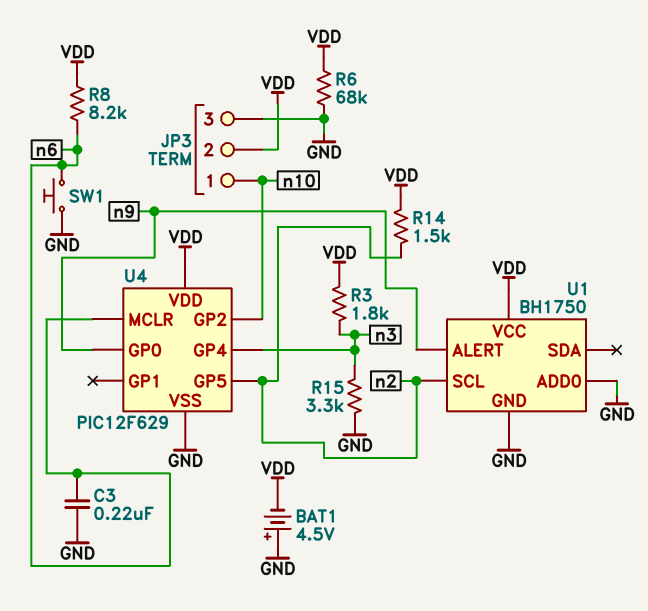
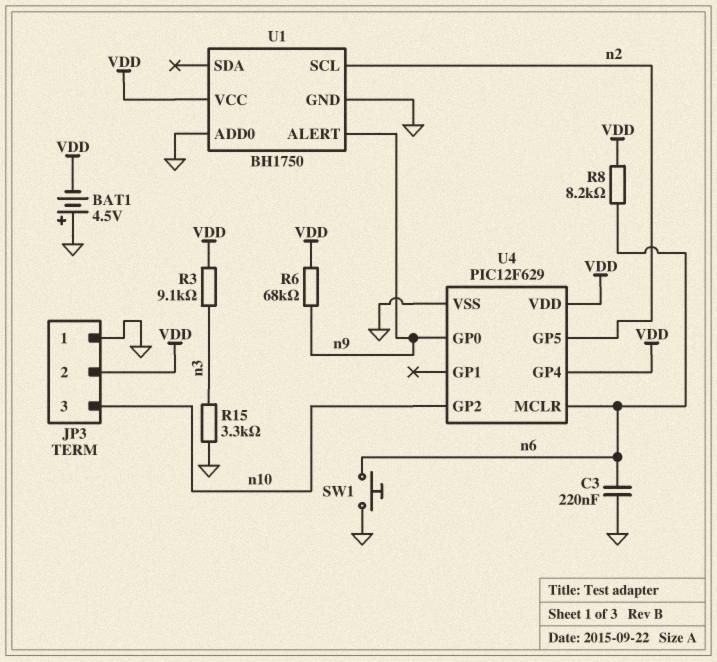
JP3 pin 1: n10 -> GND
JP3 pin 3: GND -> n10
R3: 1.8k (VDD, n3) -> 9.1k (VDD, n3)
R6: 68k (GND, VDD) -> 68k (VDD, n9)
R14: 1.5k (VDD, n2) -> none
U4 pin GP4: n3 -> VDD

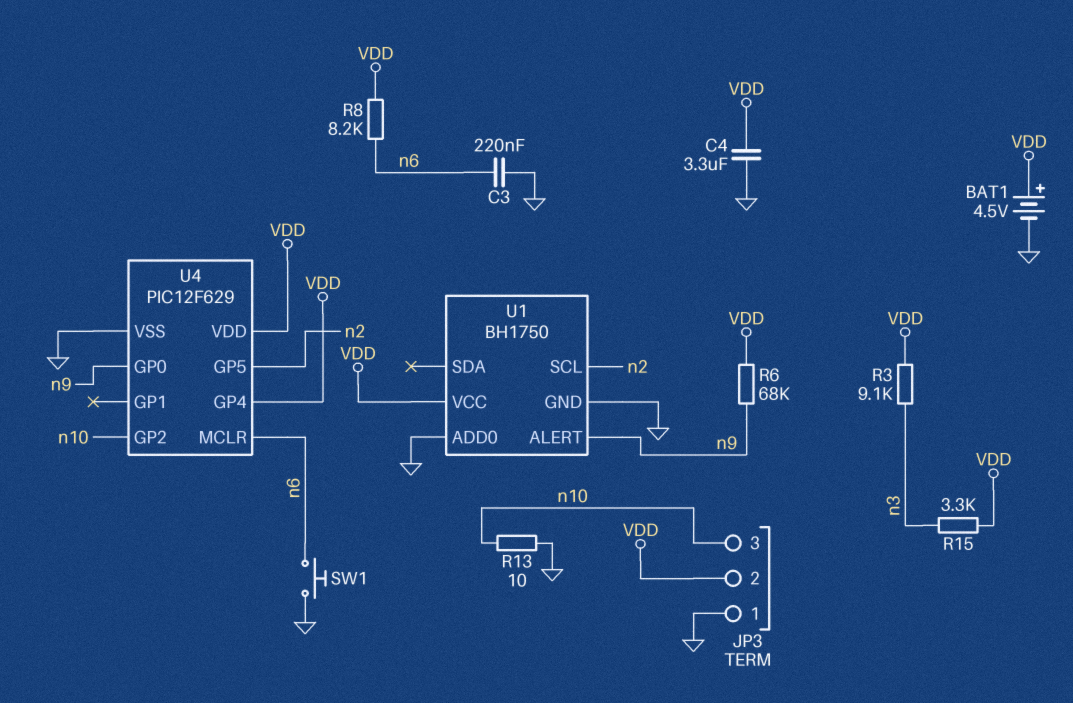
BAT1: 4.5V (plus GND, minus VDD) -> 4.5V (plus VDD, minus GND)
C4: none -> 3.3uF (GND, VDD)
R13: none -> 10 (GND, n10)
R15: 3.3k (GND, n3) -> 3.3k (VDD, n3)

